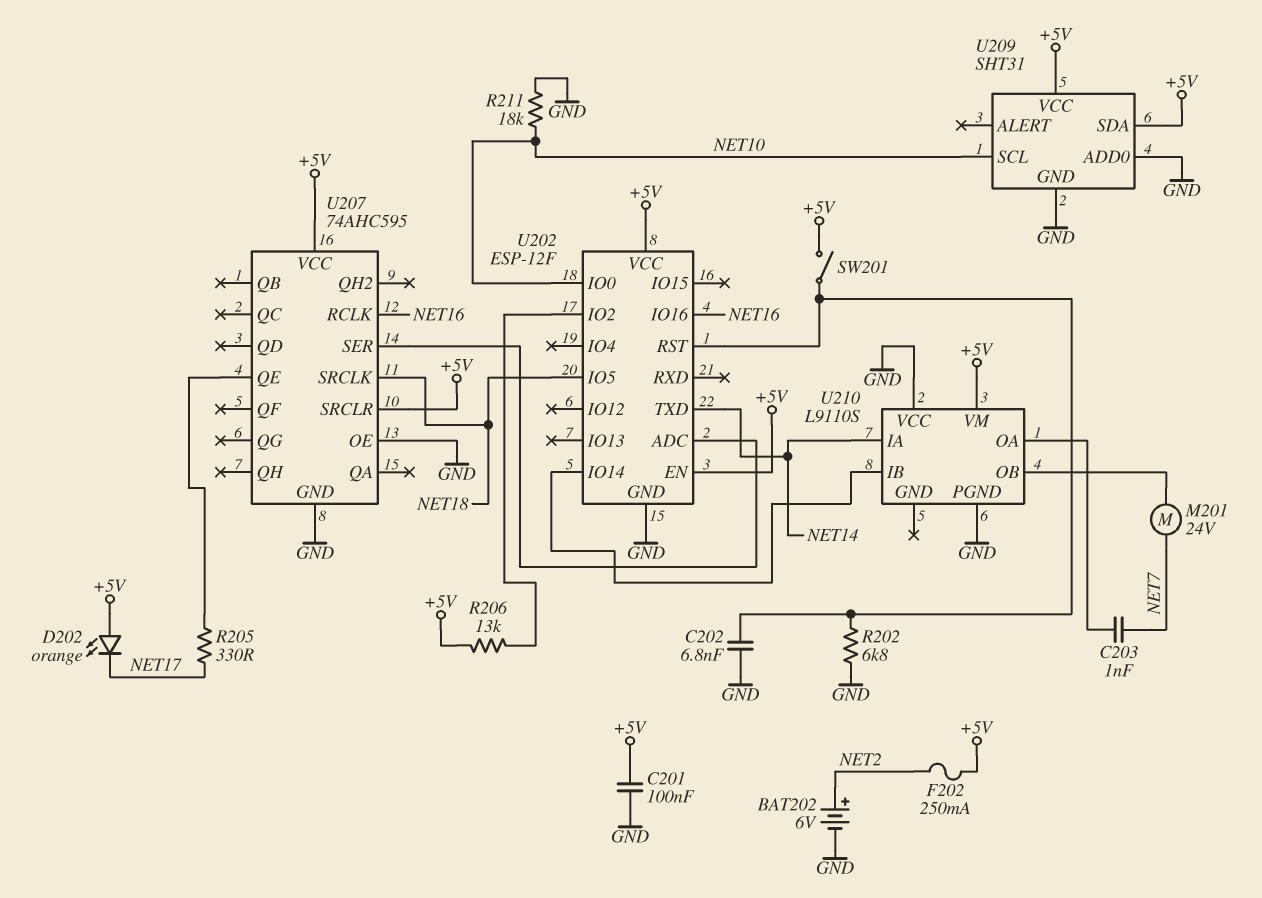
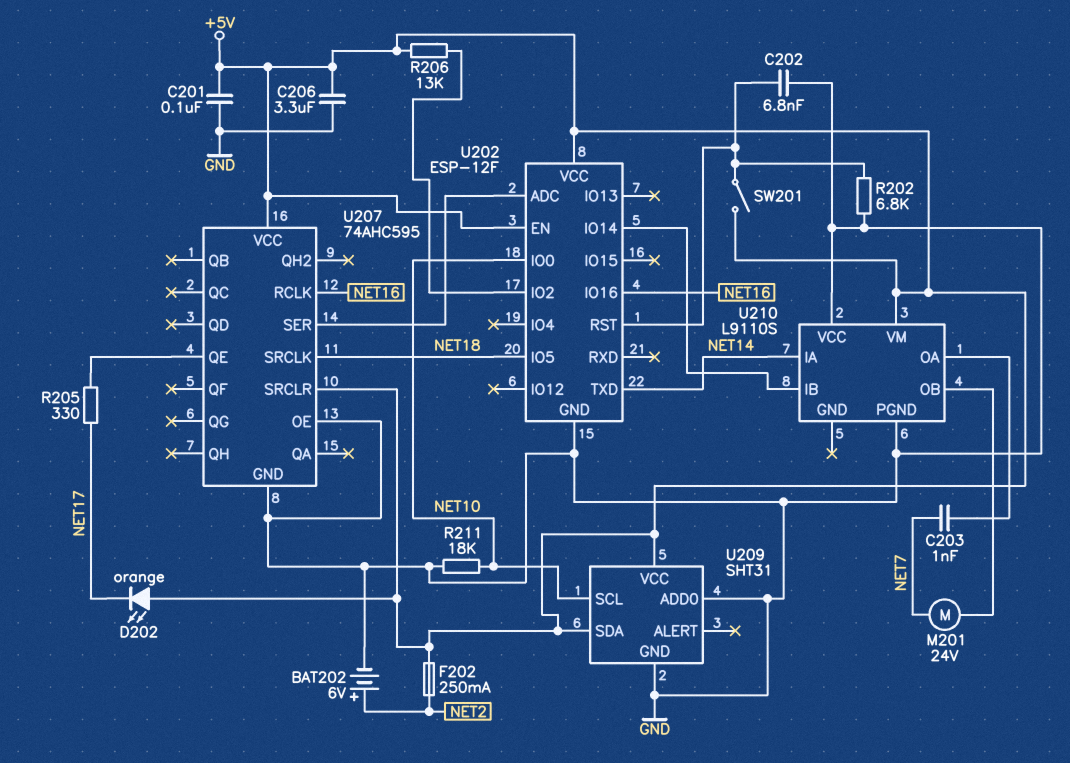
C206: none -> 3.3uF (+5V, GND)

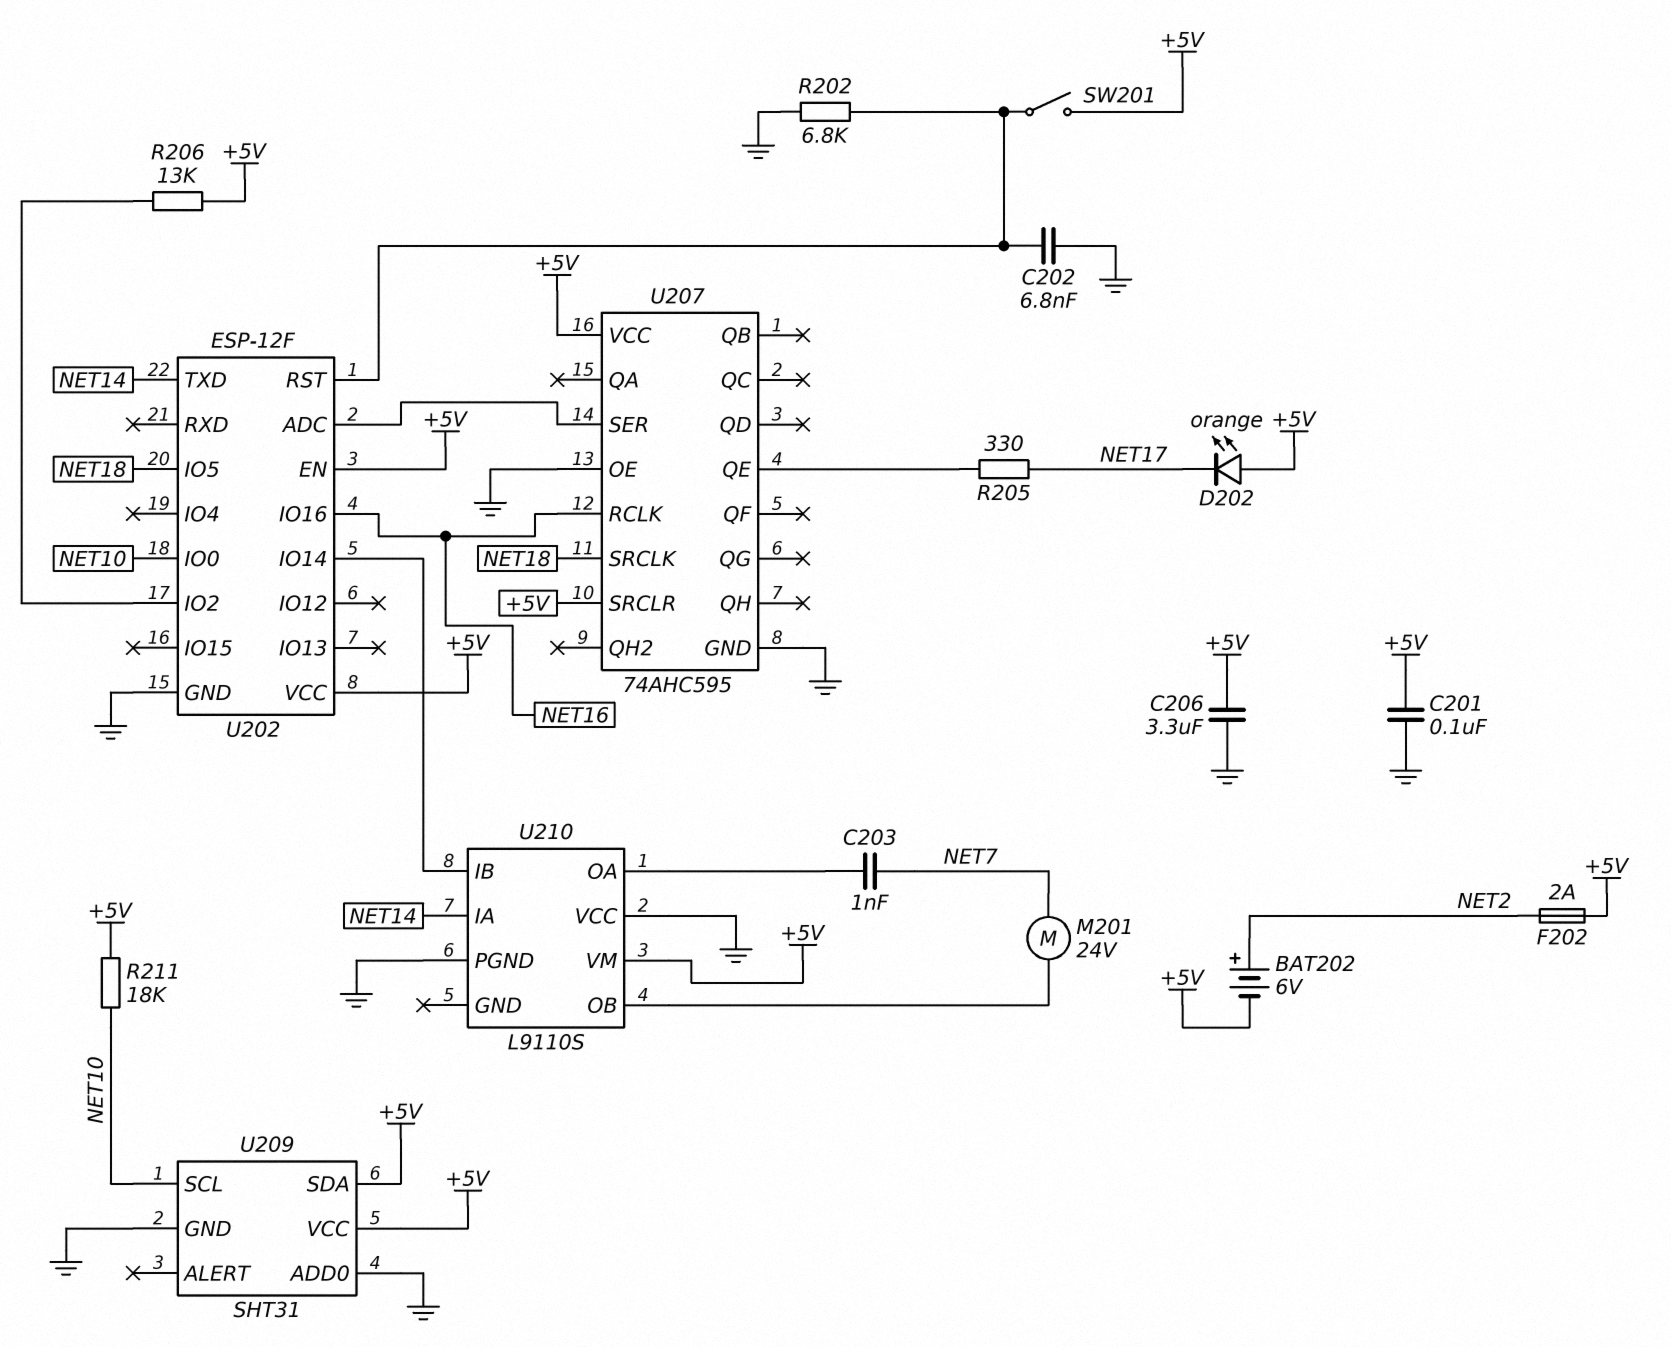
BAT202: 6V (plus NET2, minus GND) -> 6V (plus NET2, minus +5V)
F202: 250mA (+5V, NET2) -> 2A (+5V, NET2)
R211: 18k (GND, NET10) -> 18k (+5V, NET10)

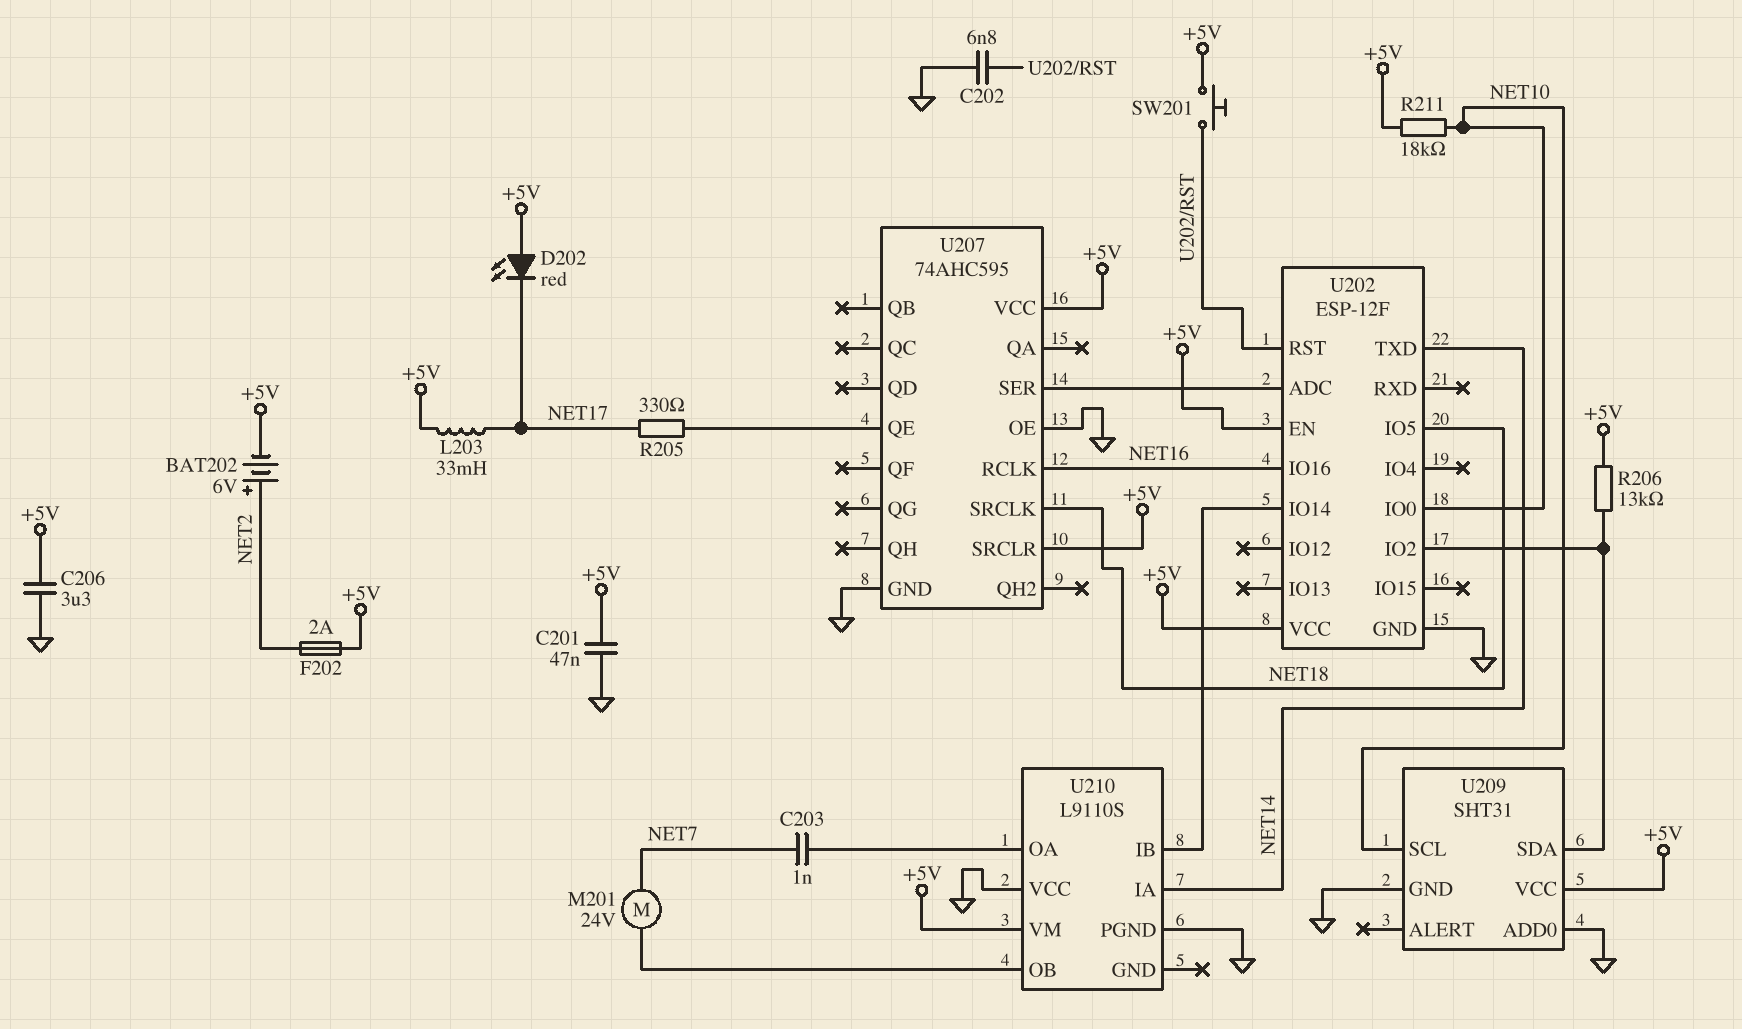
C201: 100nF (+5V, GND) -> 47nF (+5V, GND)
D202: LED orange (A +5V, K NET17) -> LED red (A +5V, K NET17)
L203: none -> 33mH (+5V, NET17)
R202: 6.8k (GND, U202/RST) -> none
SW201: switch (+5V, U202/RST) -> button (+5V, U202/RST)
U209 pin SDA: +5V -> U202/IO2

